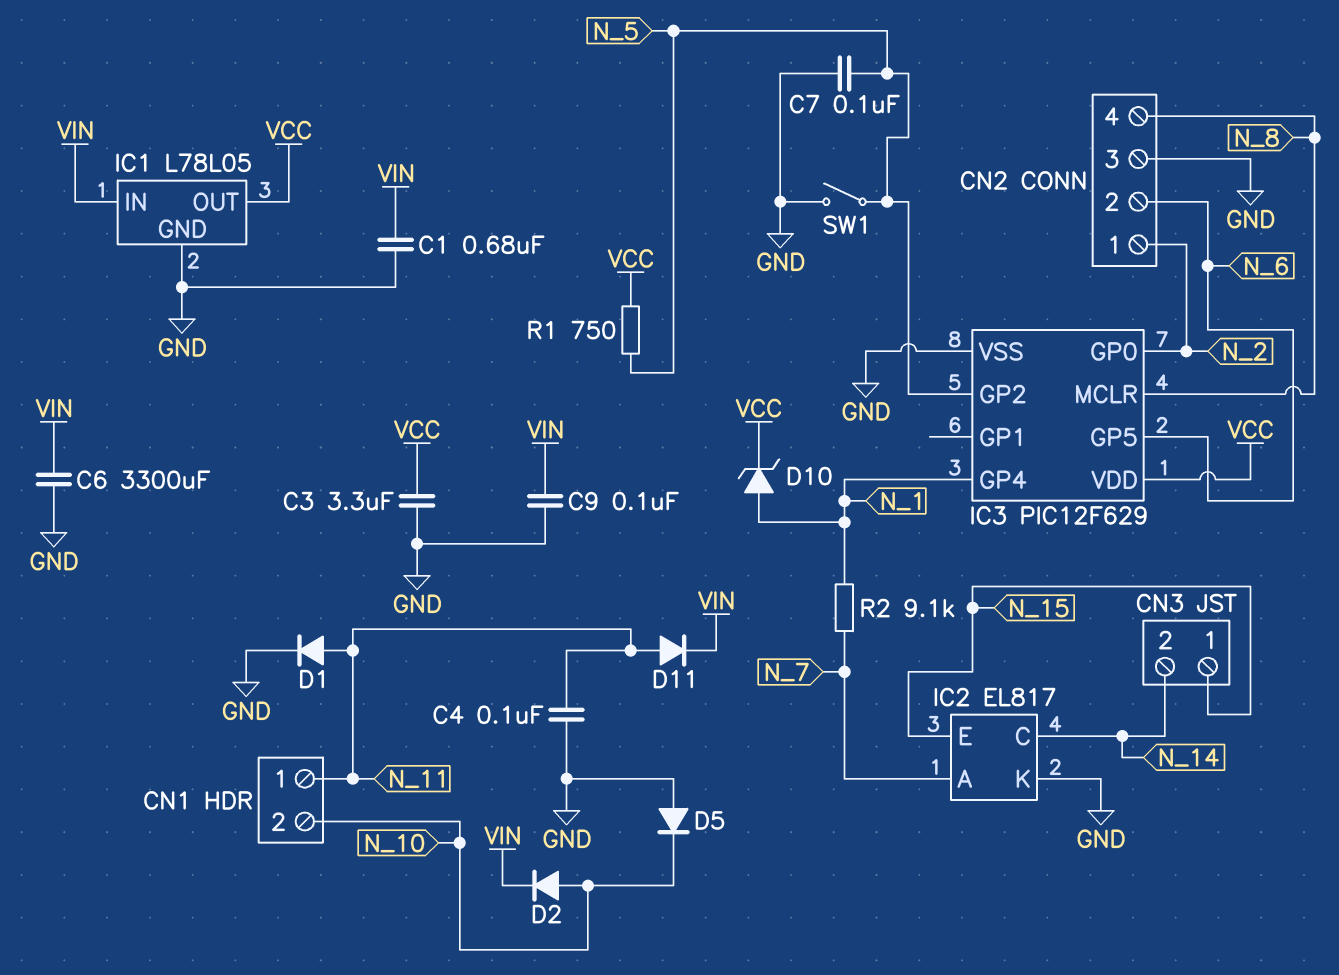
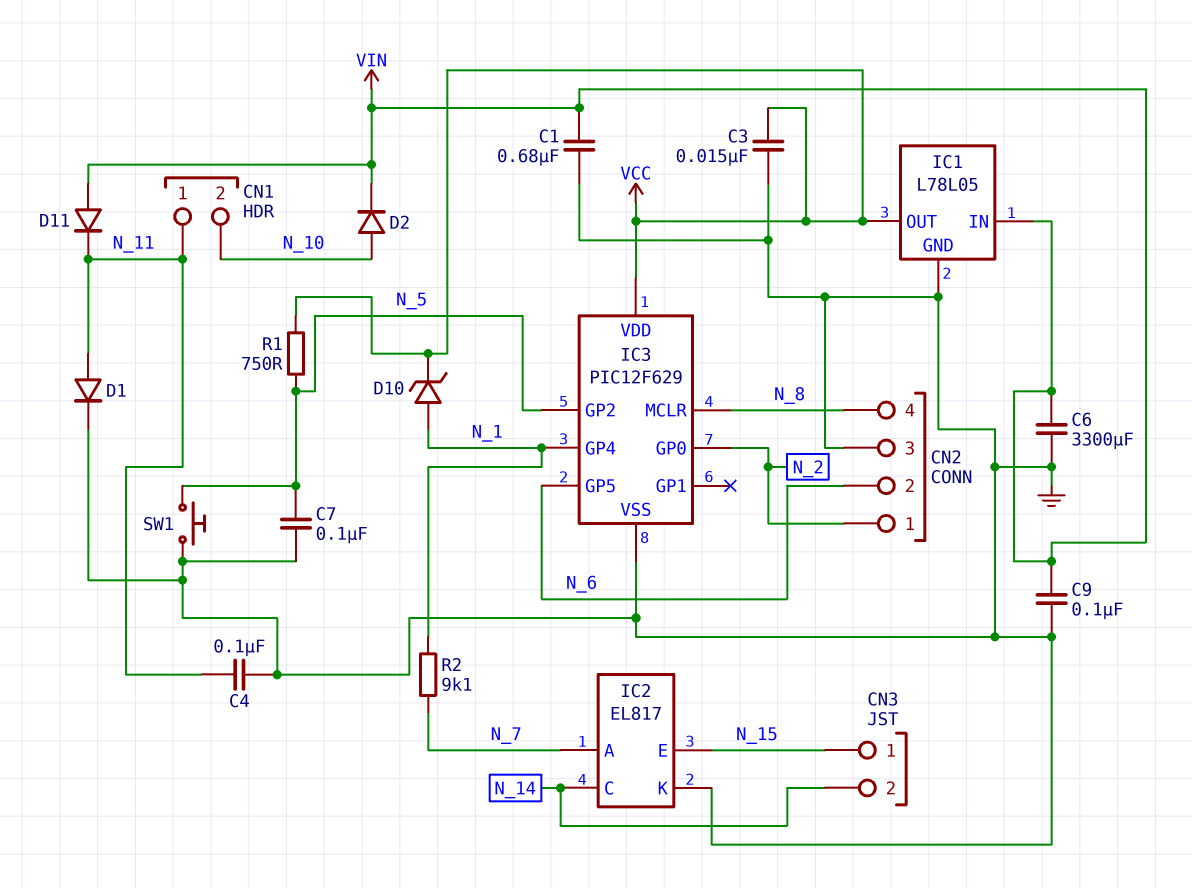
C3: 3.3uF (GND, VCC) -> 15nF (GND, VCC)
D5: diode (A GND, K N_10) -> none
D11: diode (A N_11, K VIN) -> diode (A VIN, K N_11)
SW1: switch (GND, N_5) -> button (GND, N_5)

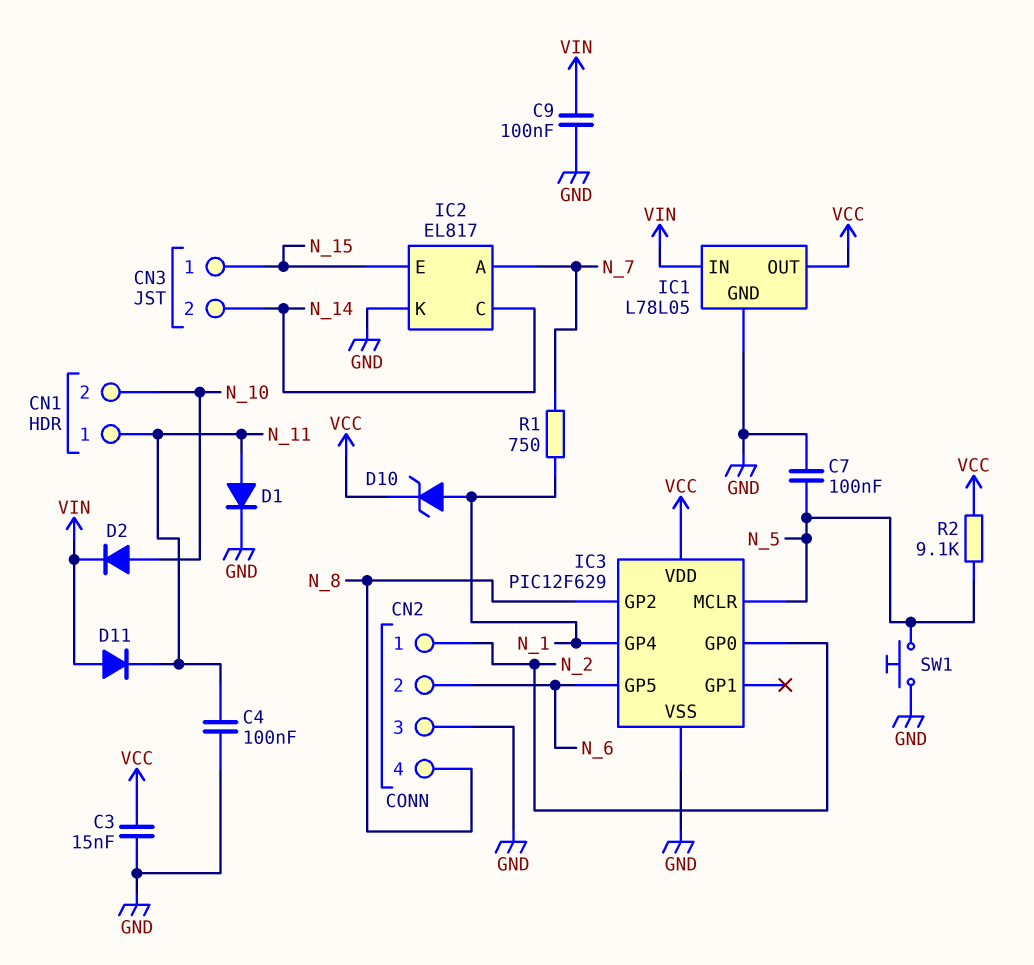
C1: 680nF (GND, VIN) -> none
C6: 3300uF (GND, VIN) -> none
IC3 pin GP2: N_5 -> N_8
IC3 pin MCLR: N_8 -> N_5
R1: 750 (N_5, VCC) -> 750 (N_1, N_7)
R2: 9.1k (N_1, N_7) -> 9.1k (N_5, VCC)

